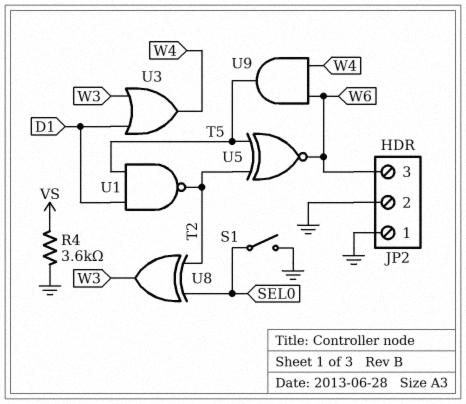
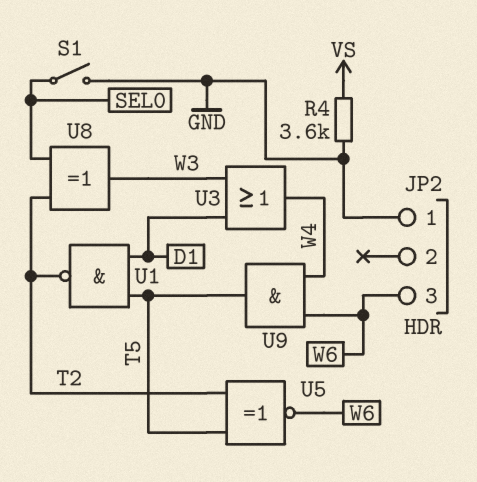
JP2 pin 2: GND -> none

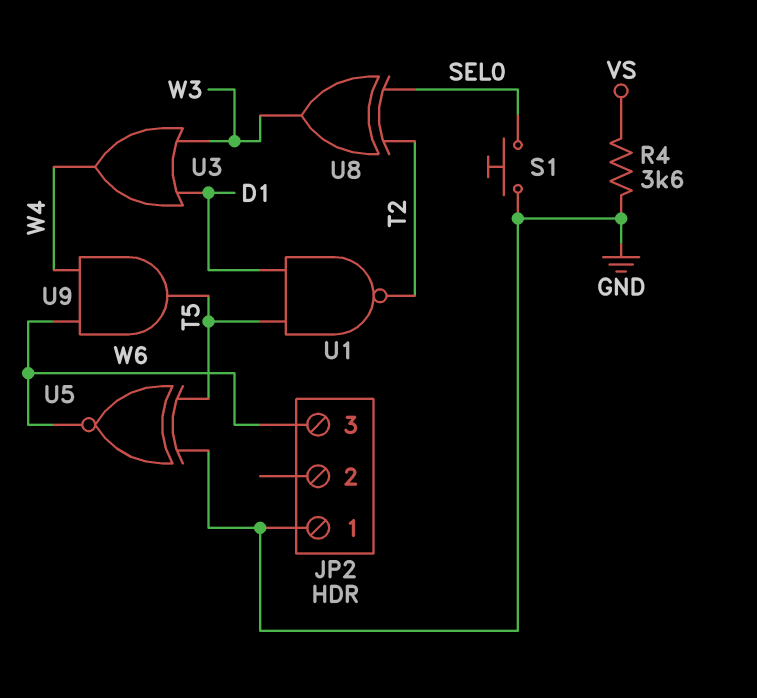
S1: switch (GND, SEL0) -> button (GND, SEL0)
U5: XNOR (in T2, in T5, out W6) -> XNOR (in GND, in T5, out W6)

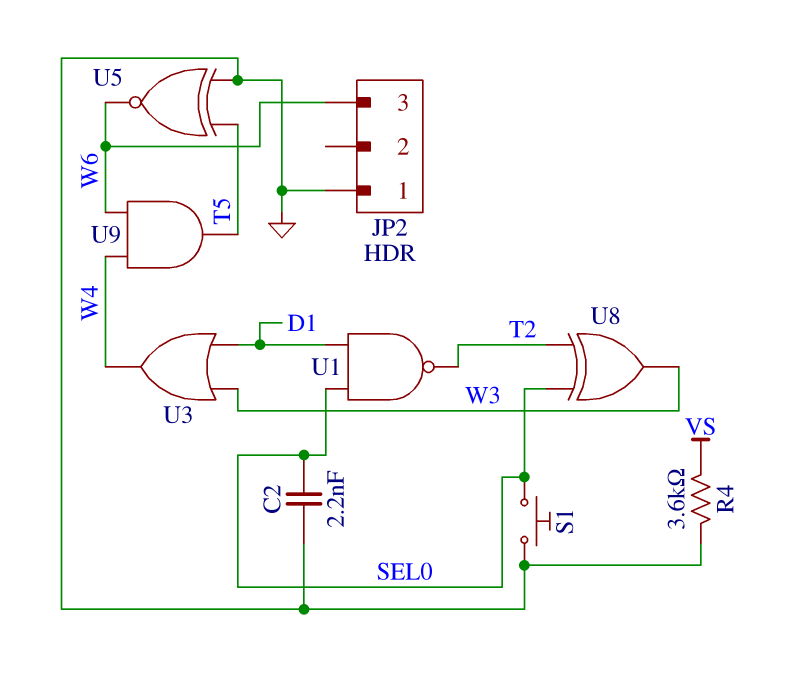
C2: none -> 2.2nF (GND, SEL0)
U1: NAND (in D1, in T5, out T2) -> NAND (in D1, in SEL0, out T2)

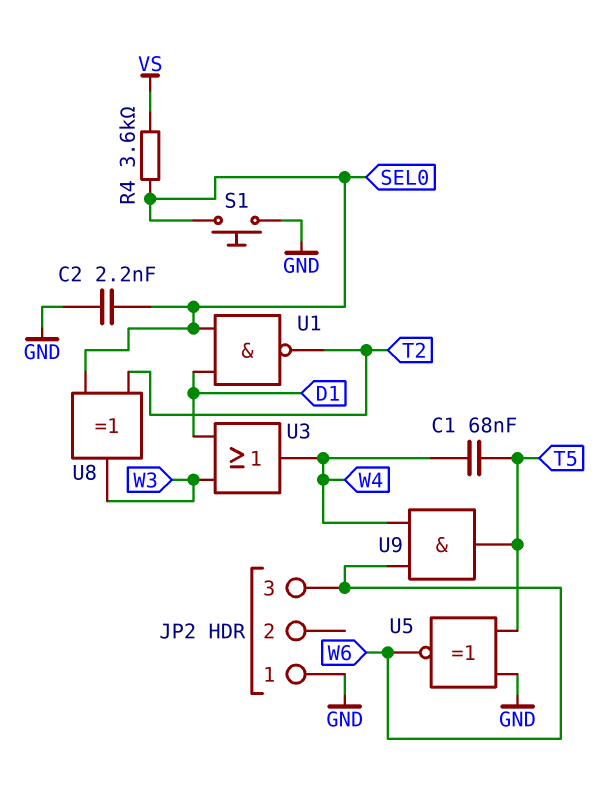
C1: none -> 68nF (T5, W4)
R4: 3.6k (GND, VS) -> 3.6k (SEL0, VS)

